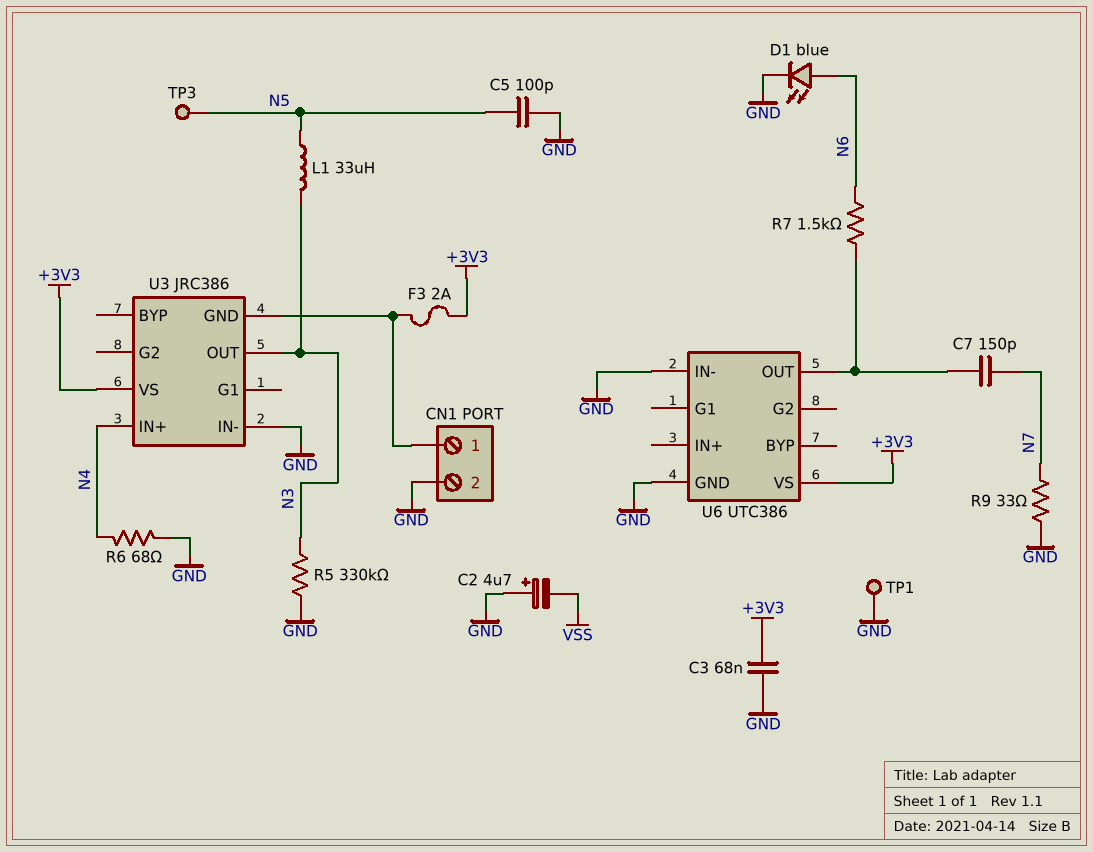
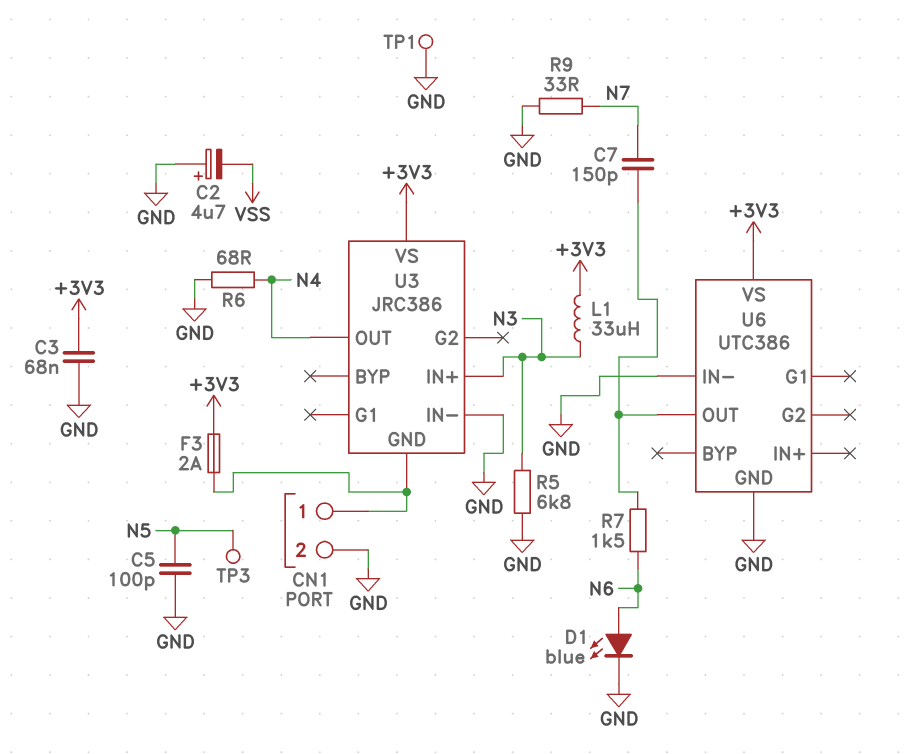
L1: 33uH (N3, N5) -> 33uH (+3V3, N3)
R5: 330k (GND, N3) -> 6.8k (GND, N3)
U3 pin IN+: N4 -> N3
U3 pin OUT: N3 -> N4

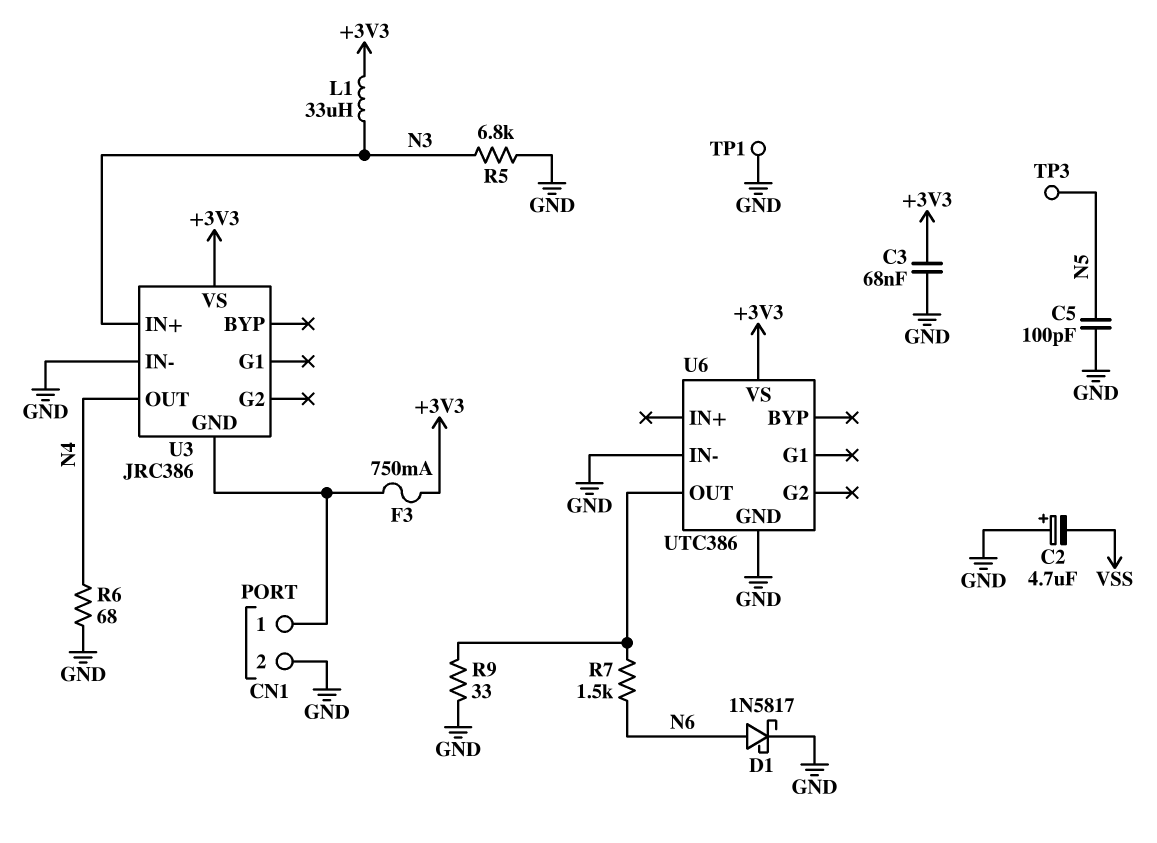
C7: 150pF (N7, U6/OUT) -> none
D1: LED blue (A N6, K GND) -> schottky 1N5817 (A N6, K GND)
F3: 2A (+3V3, CN1/1) -> 750mA (+3V3, CN1/1)
R9: 33 (GND, N7) -> 33 (GND, U6/OUT)

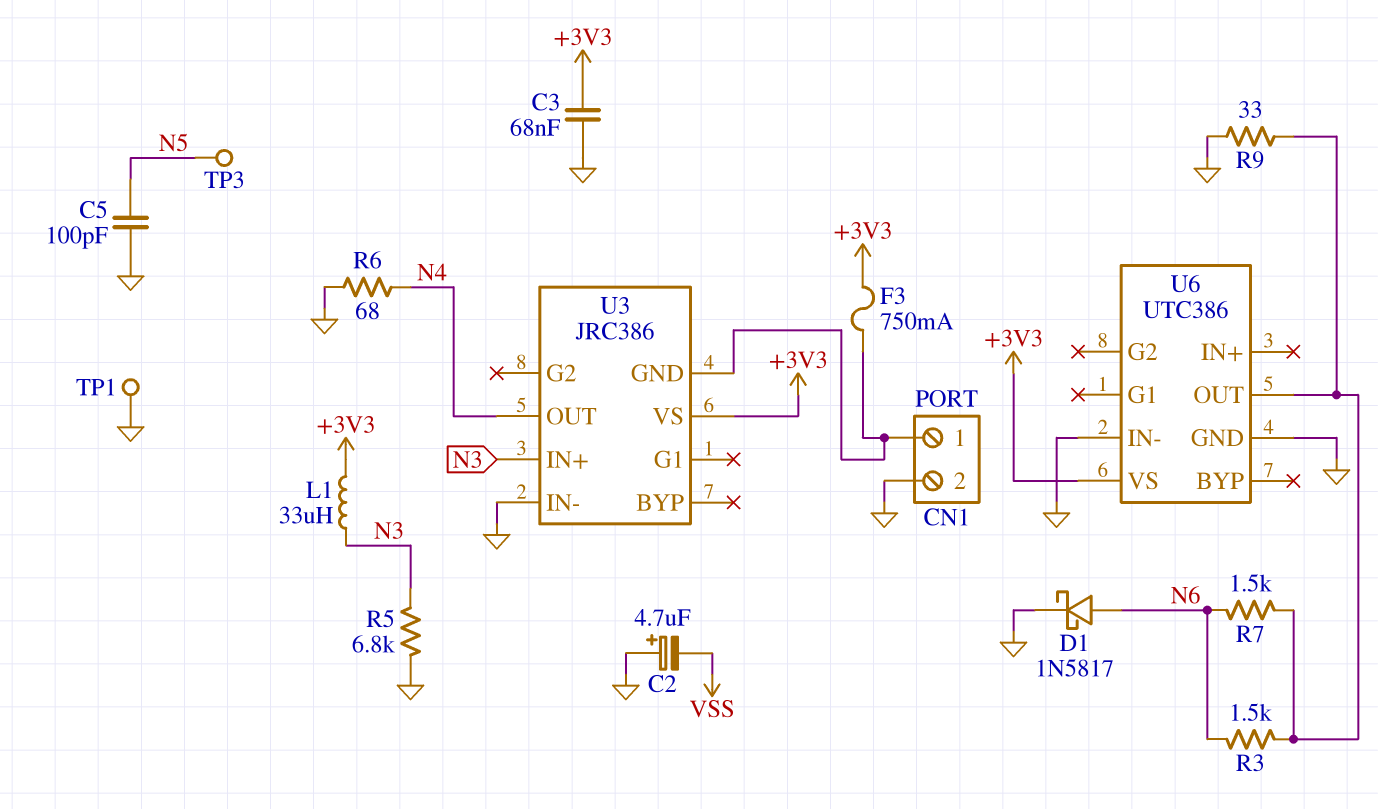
R3: none -> 1.5k (N6, U6/OUT)

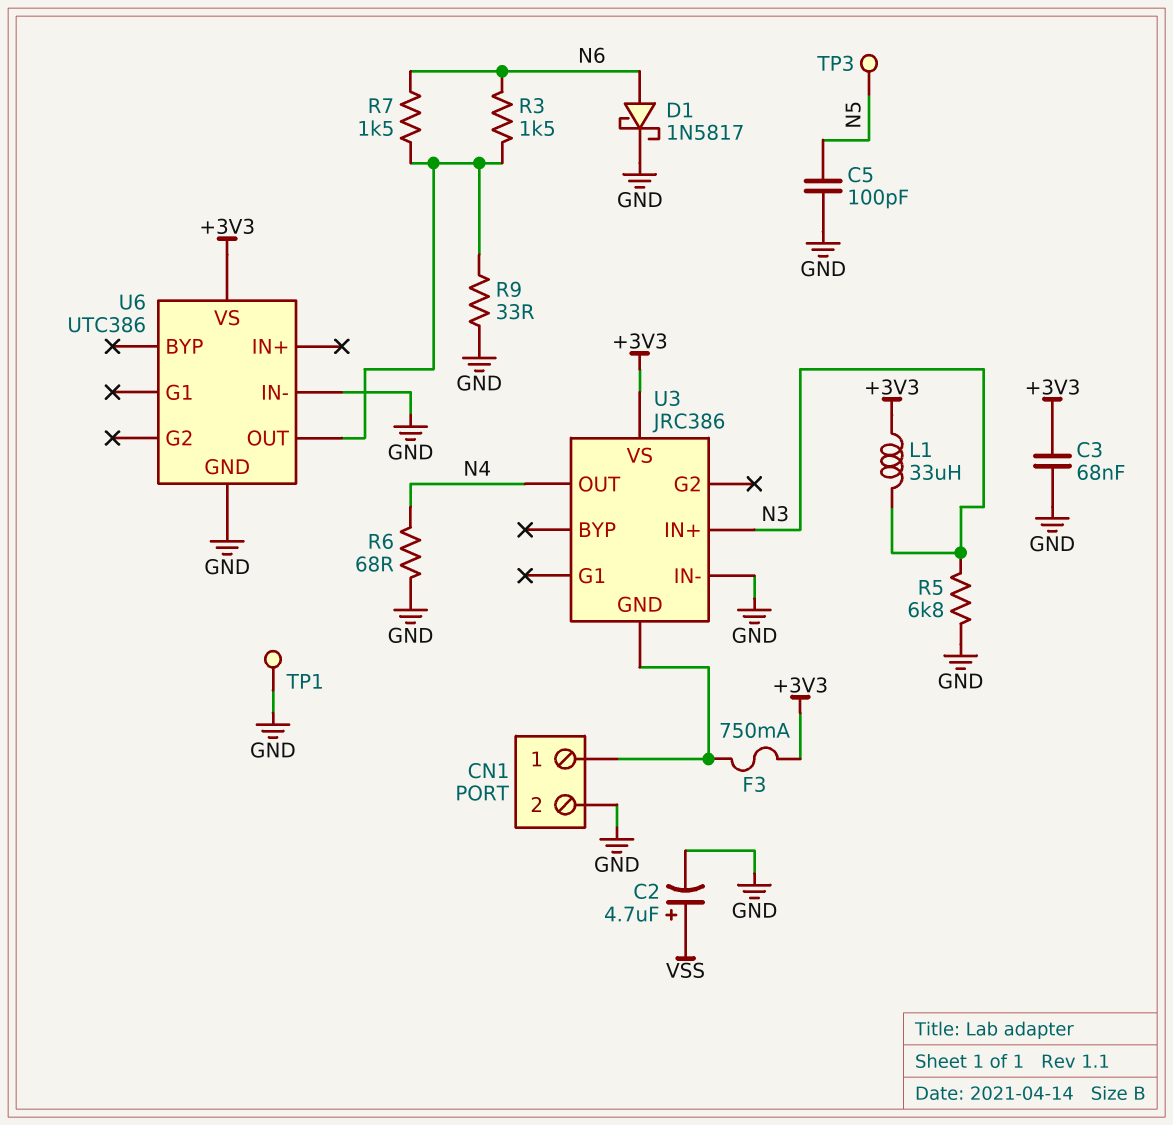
C2: 4.7uF (plus GND, minus VSS) -> 4.7uF (plus VSS, minus GND)

